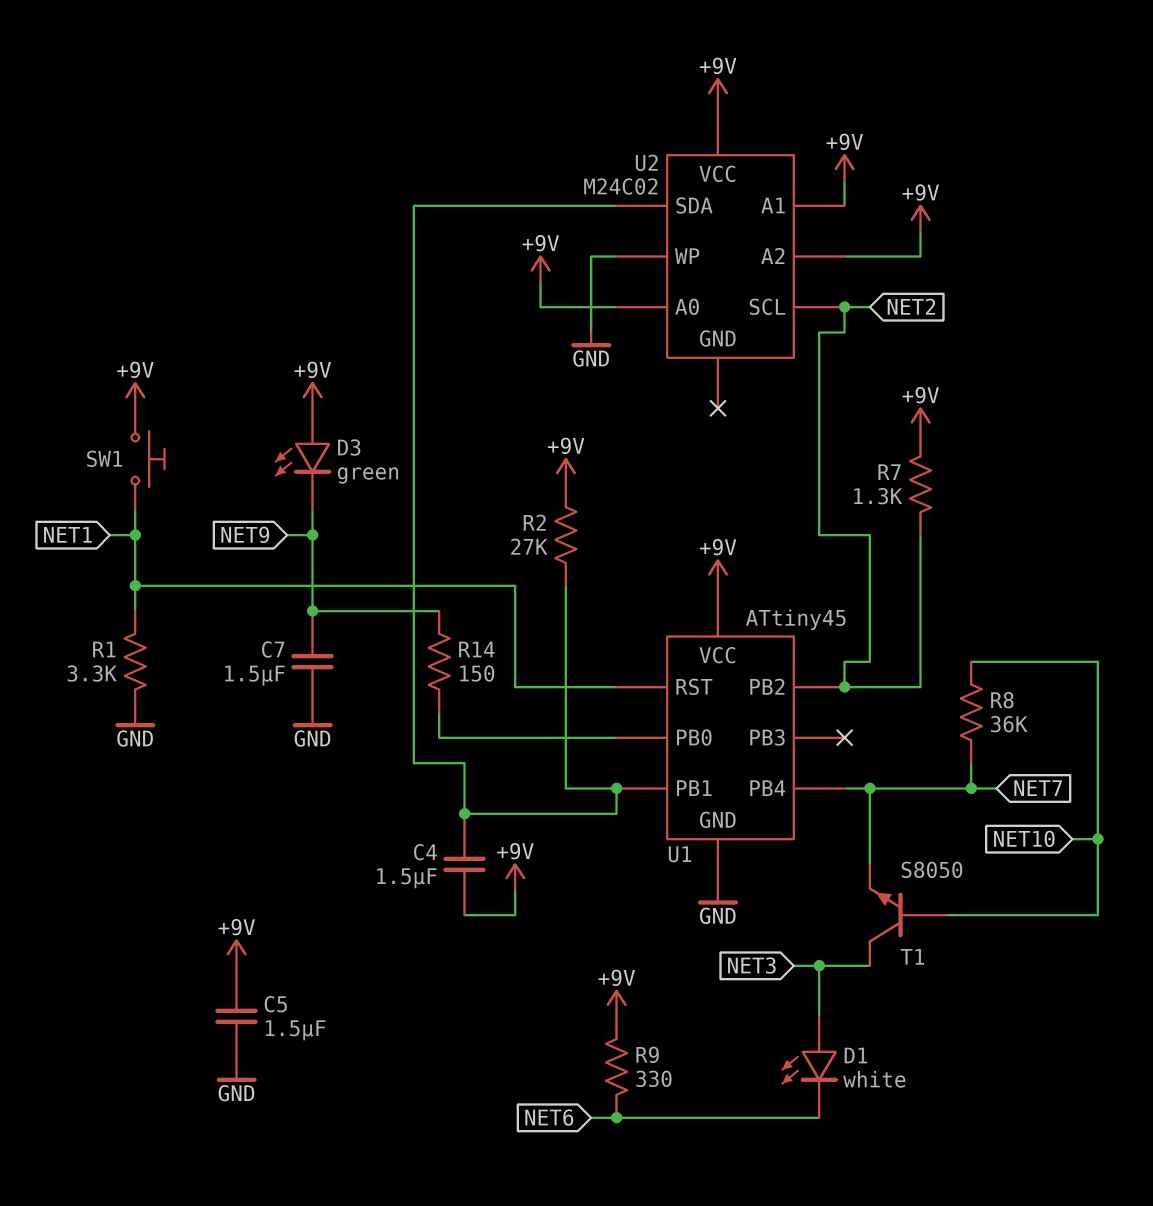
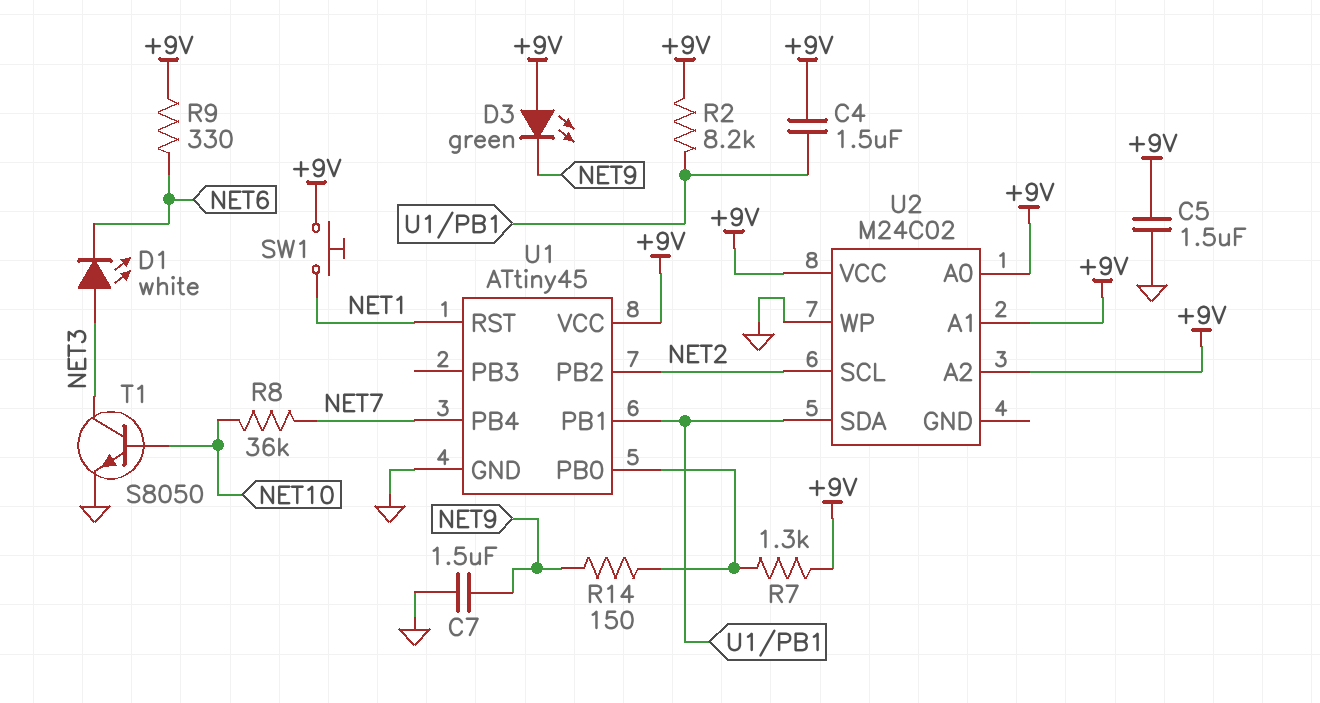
R1: 3.3k (GND, NET1) -> none
R2: 27k (+9V, U1/PB1) -> 8.2k (+9V, U1/PB1)
R7: 1.3k (+9V, NET2) -> 1.3k (+9V, U1/PB0)
T1: NPN S8050 (B NET10, C NET3, E NET7) -> NPN S8050 (B NET10, C NET3, E GND)

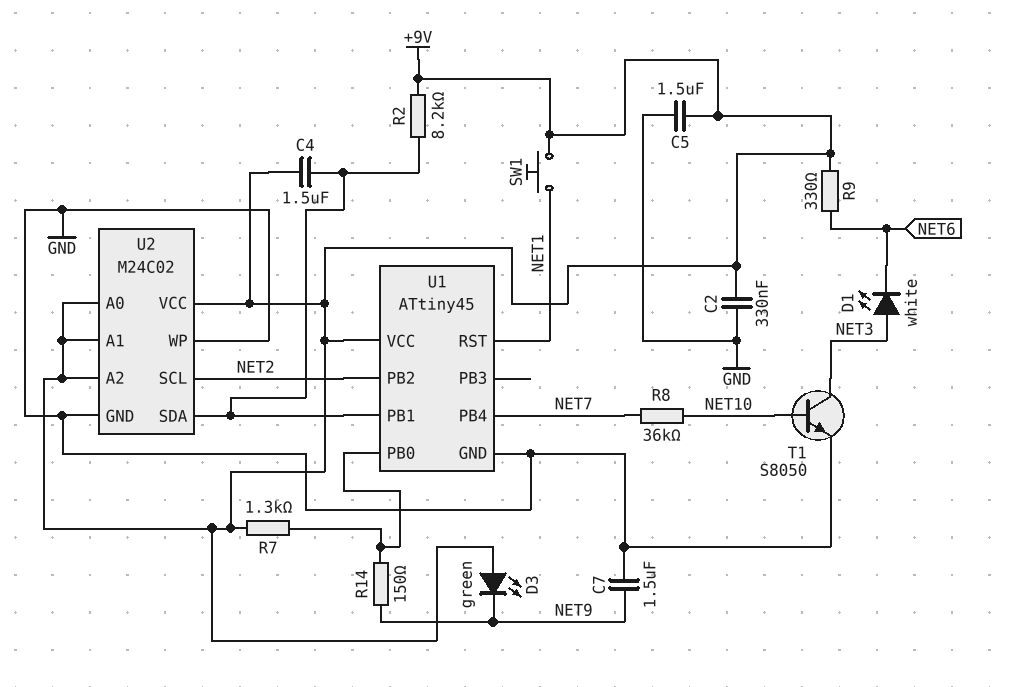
C2: none -> 330nF (+9V, GND)
U2 pin GND: none -> GND

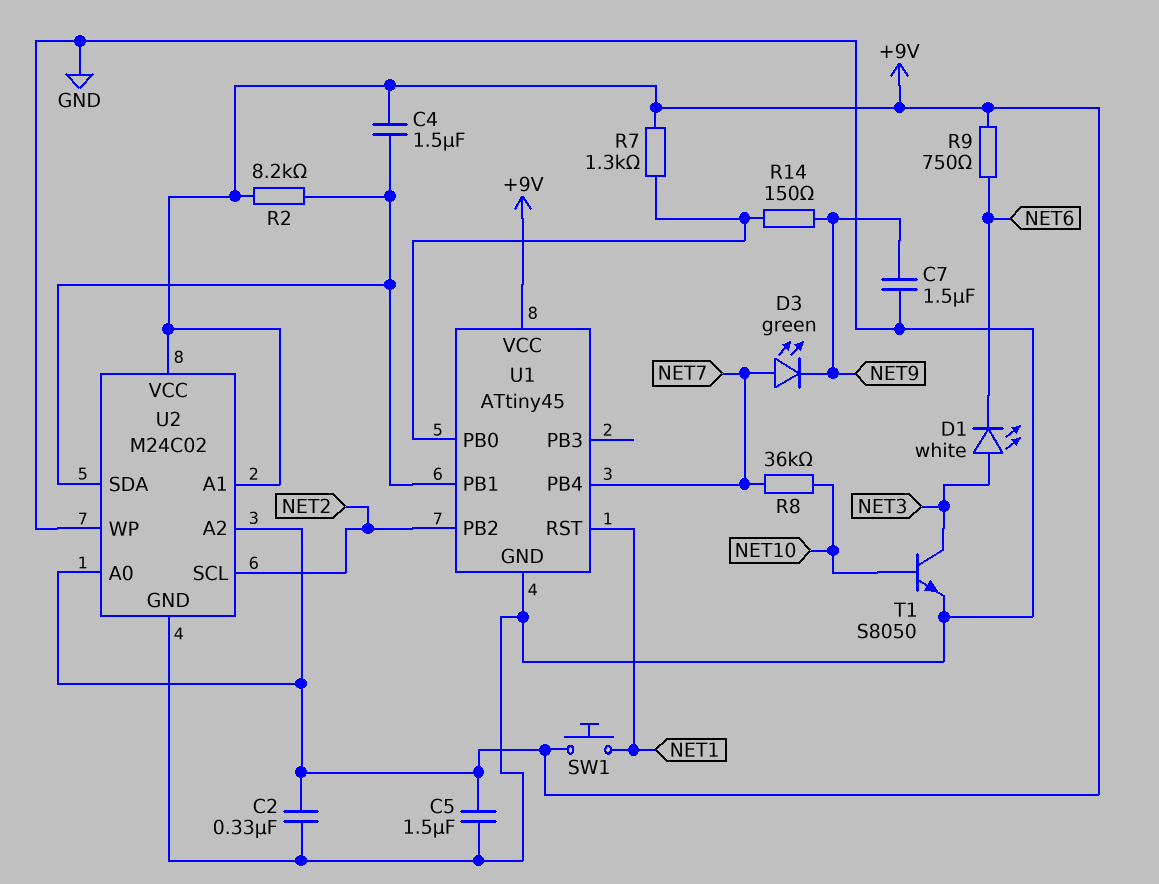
D3: LED green (A +9V, K NET9) -> LED green (A NET7, K NET9)
R9: 330 (+9V, NET6) -> 750 (+9V, NET6)

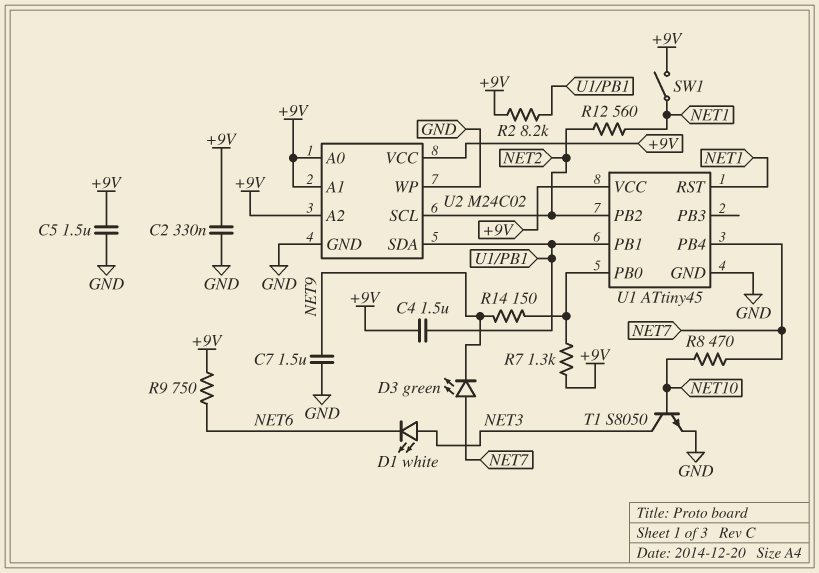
R8: 36k (NET7, NET10) -> 470 (NET7, NET10)
R12: none -> 560 (NET1, NET2)
SW1: button (+9V, NET1) -> switch (+9V, NET1)

